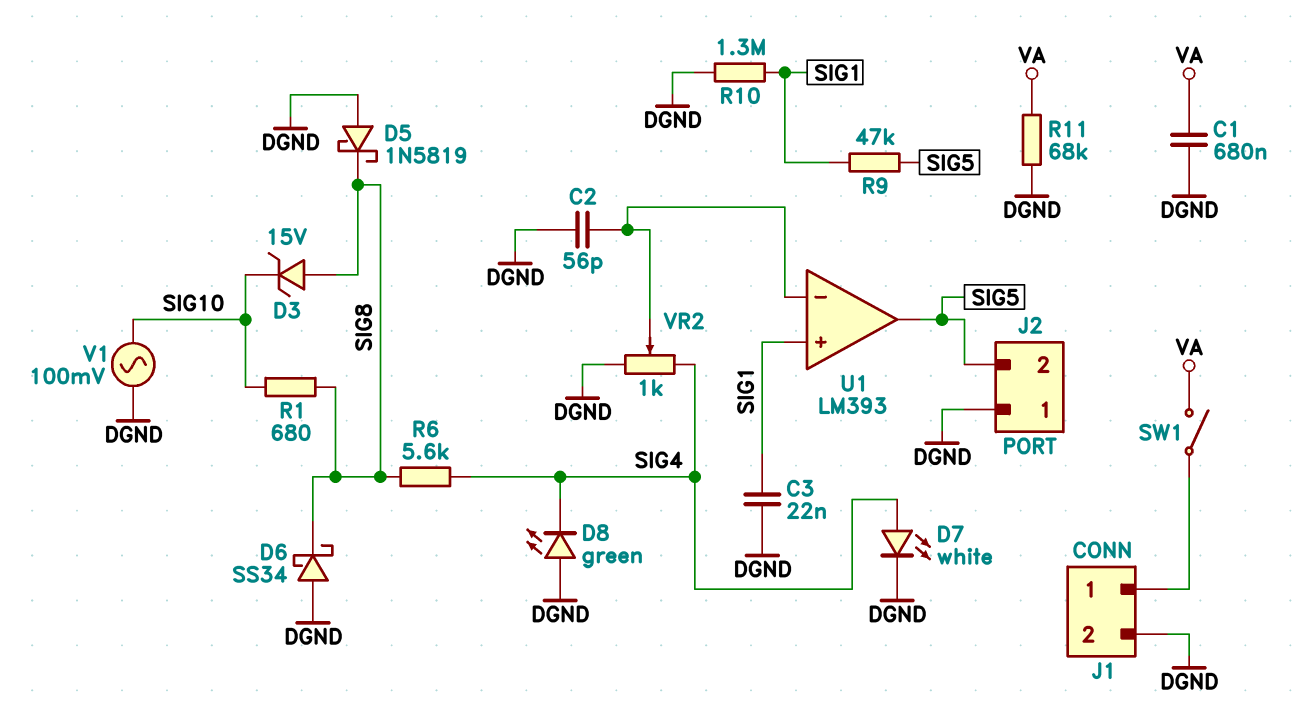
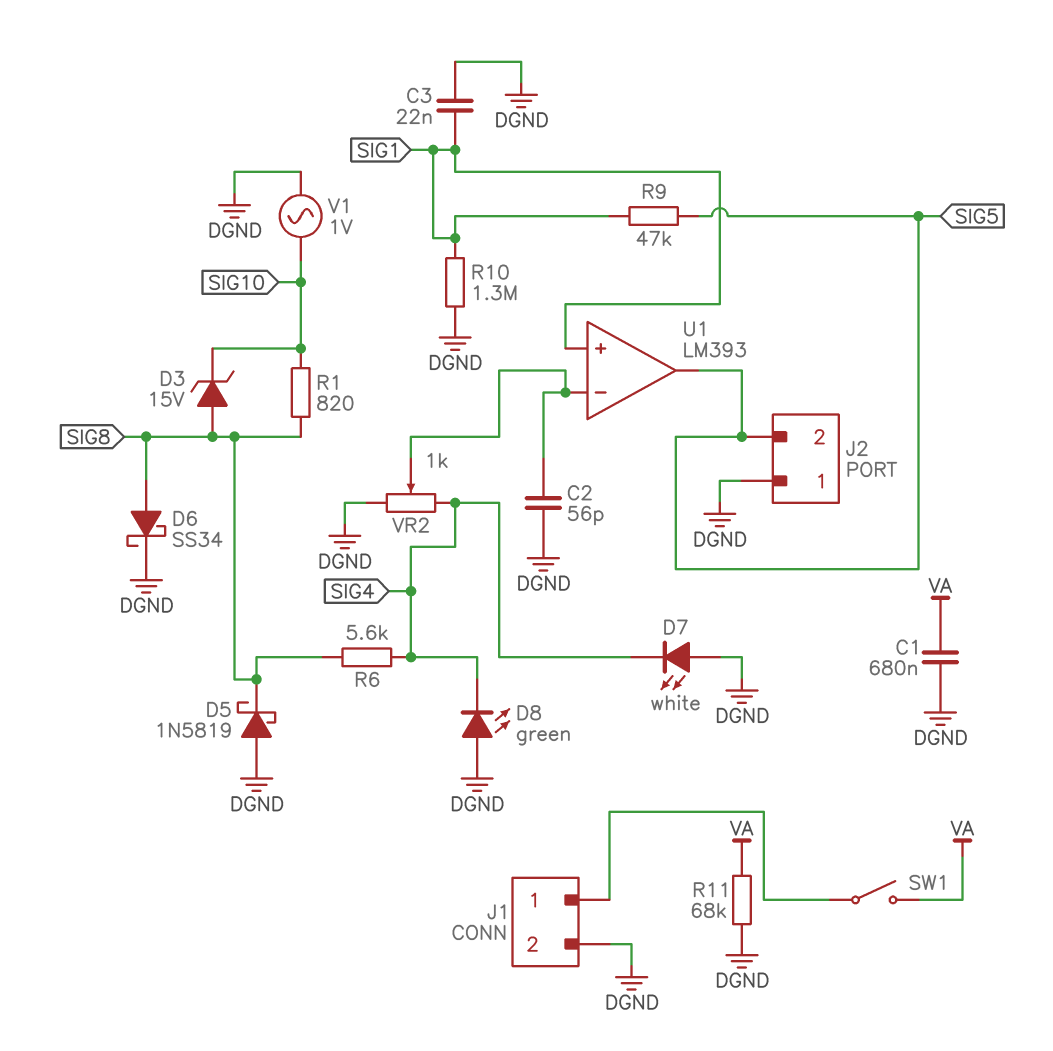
D6: schottky SS34 (A DGND, K SIG8) -> schottky SS34 (A SIG8, K DGND)
D7: LED white (A SIG4, K DGND) -> LED white (A DGND, K SIG4)
R1: 680 (SIG8, SIG10) -> 820 (SIG8, SIG10)
V1: AC 100mV (DGND, SIG10) -> AC 1V (DGND, SIG10)

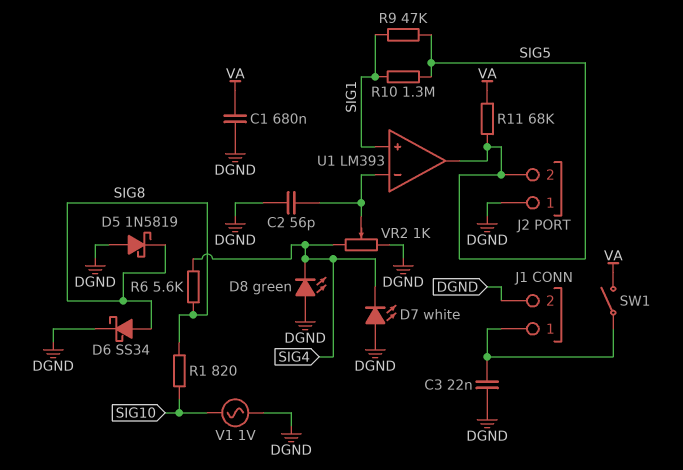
C3: 22nF (DGND, SIG1) -> 22nF (DGND, J1/1)
D3: zener 15V (A SIG8, K SIG10) -> none
R10: 1.3M (DGND, SIG1) -> 1.3M (SIG1, SIG5)
R11: 68k (DGND, VA) -> 68k (SIG5, VA)

